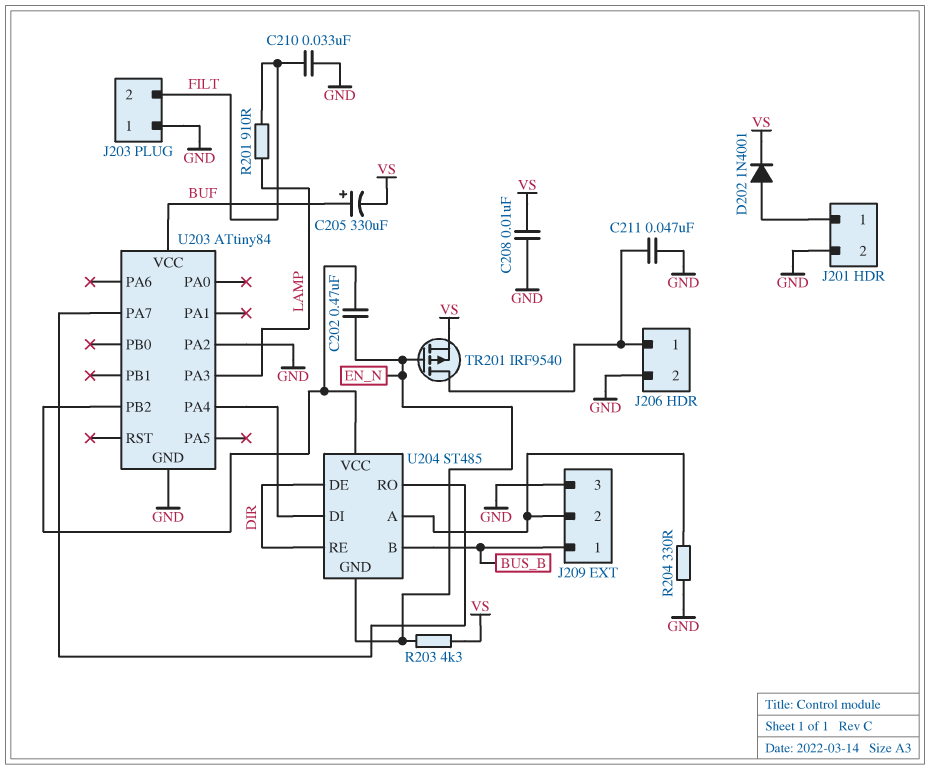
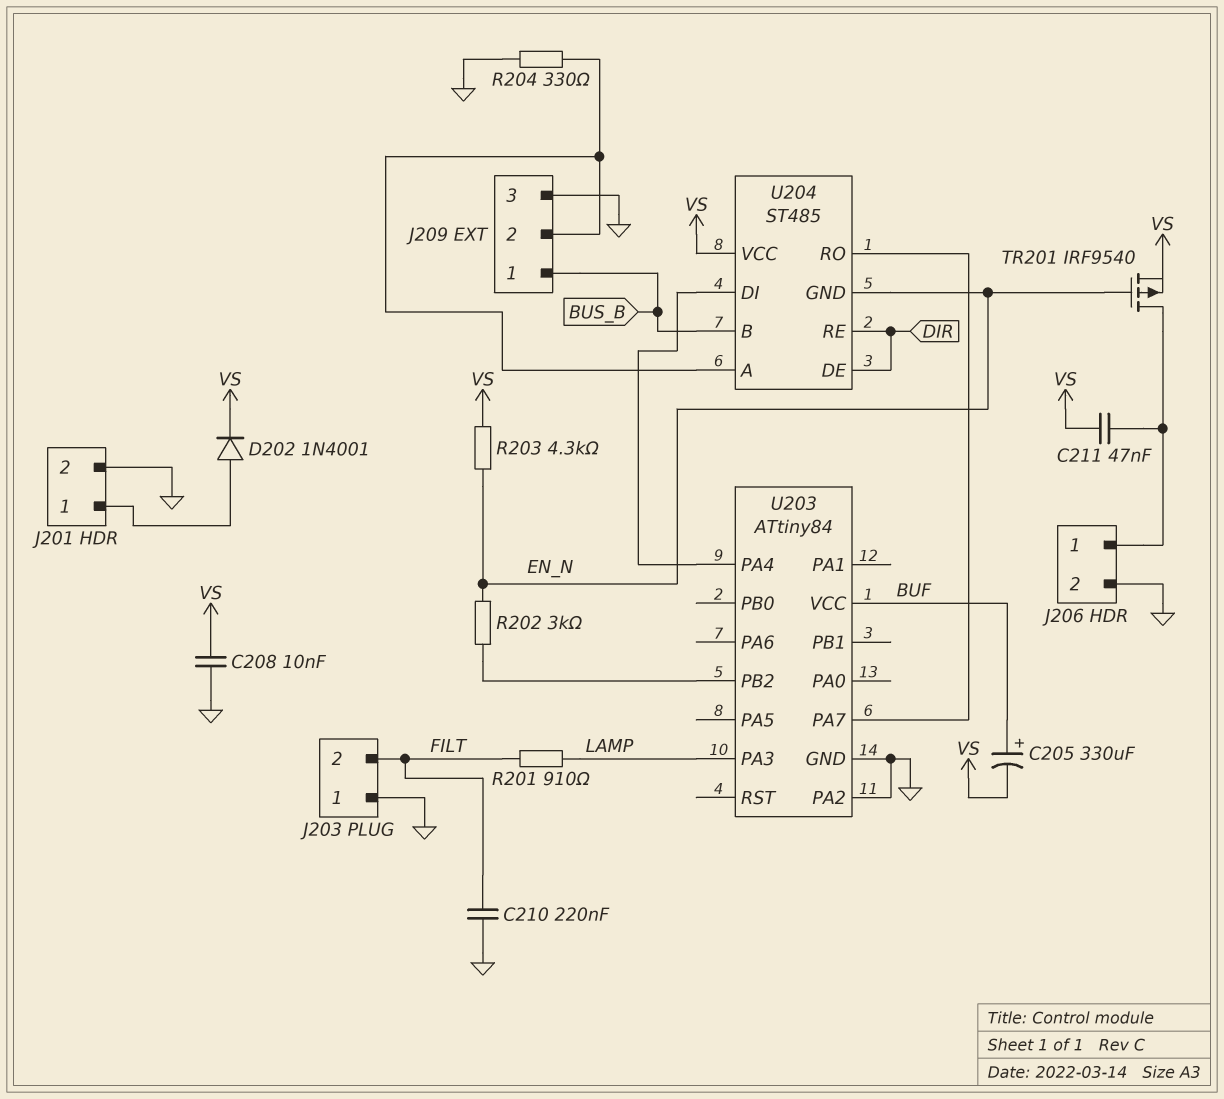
C202: 470nF (EN_N, U203/PB2) -> none
C210: 33nF (FILT, GND) -> 220nF (FILT, GND)
C211: 47nF (GND, J206/1) -> 47nF (J206/1, VS)
R202: none -> 3k (EN_N, U203/PB2)
U204 pin VCC: U203/PB2 -> VS

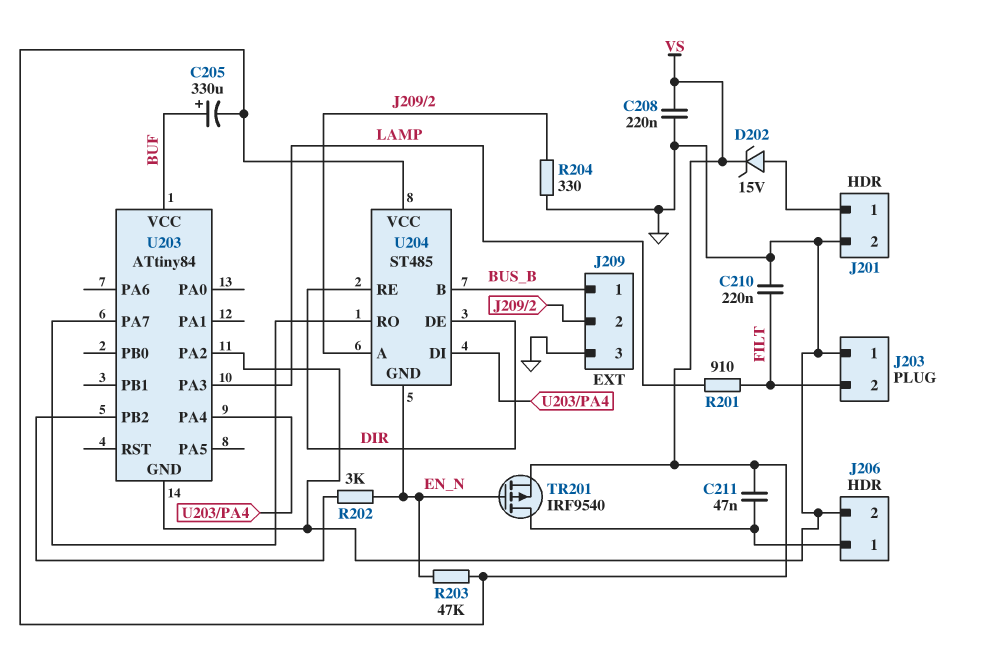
C208: 10nF (GND, VS) -> 220nF (GND, VS)
D202: diode 1N4001 (A J201/1, K VS) -> zener 15V (A J201/1, K VS)
R203: 4.3k (EN_N, VS) -> 47k (EN_N, VS)

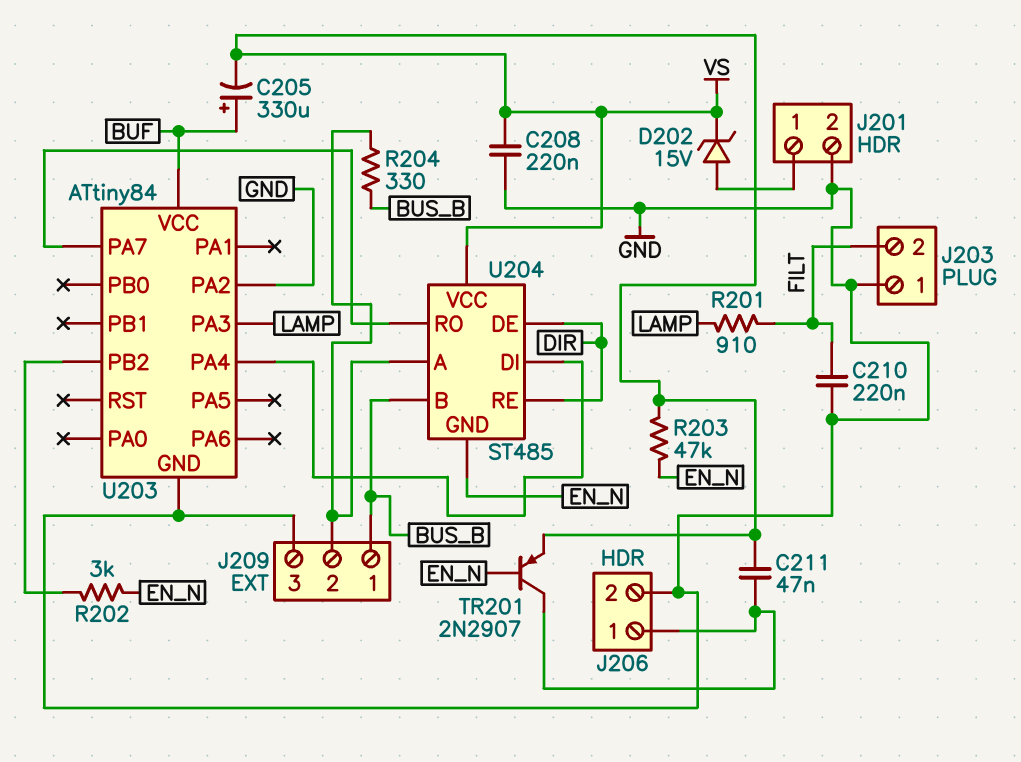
R204: 330 (GND, J209/2) -> 330 (BUS_B, J209/2)
TR201: PMOS IRF9540 (G EN_N, D J206/1, S VS) -> PNP 2N2907 (B EN_N, C J206/1, E VS)

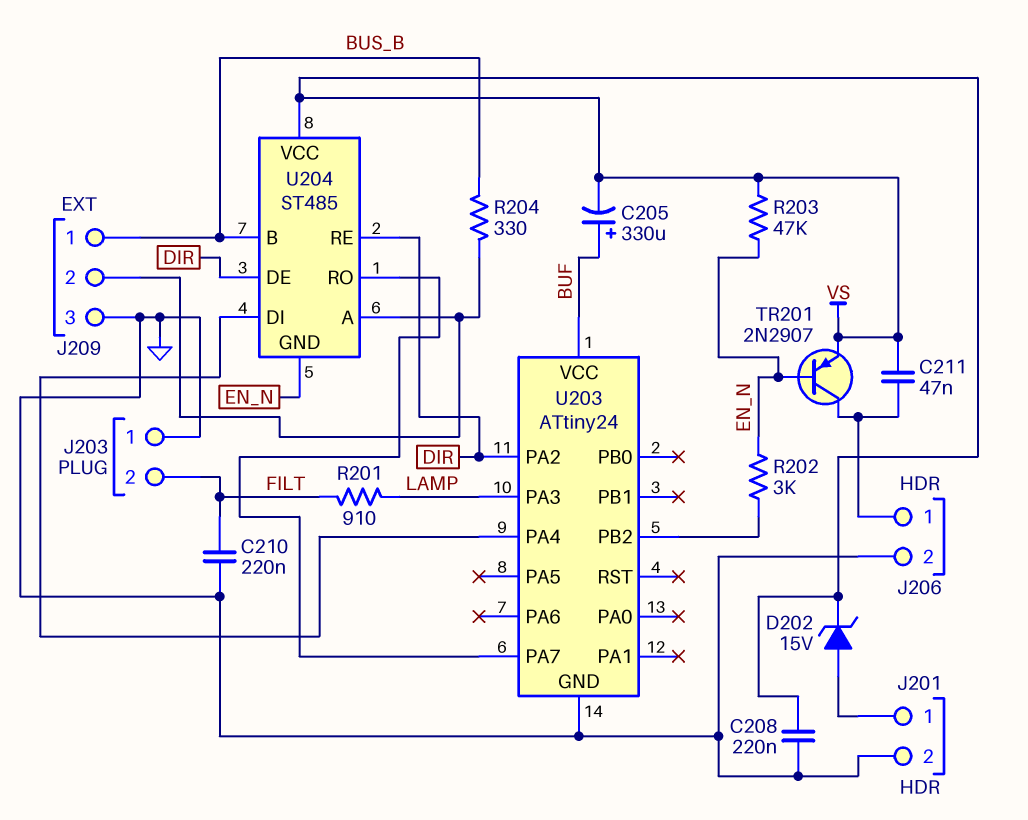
U203: ATtiny84 -> ATtiny24
U203 pin PA2: GND -> DIR

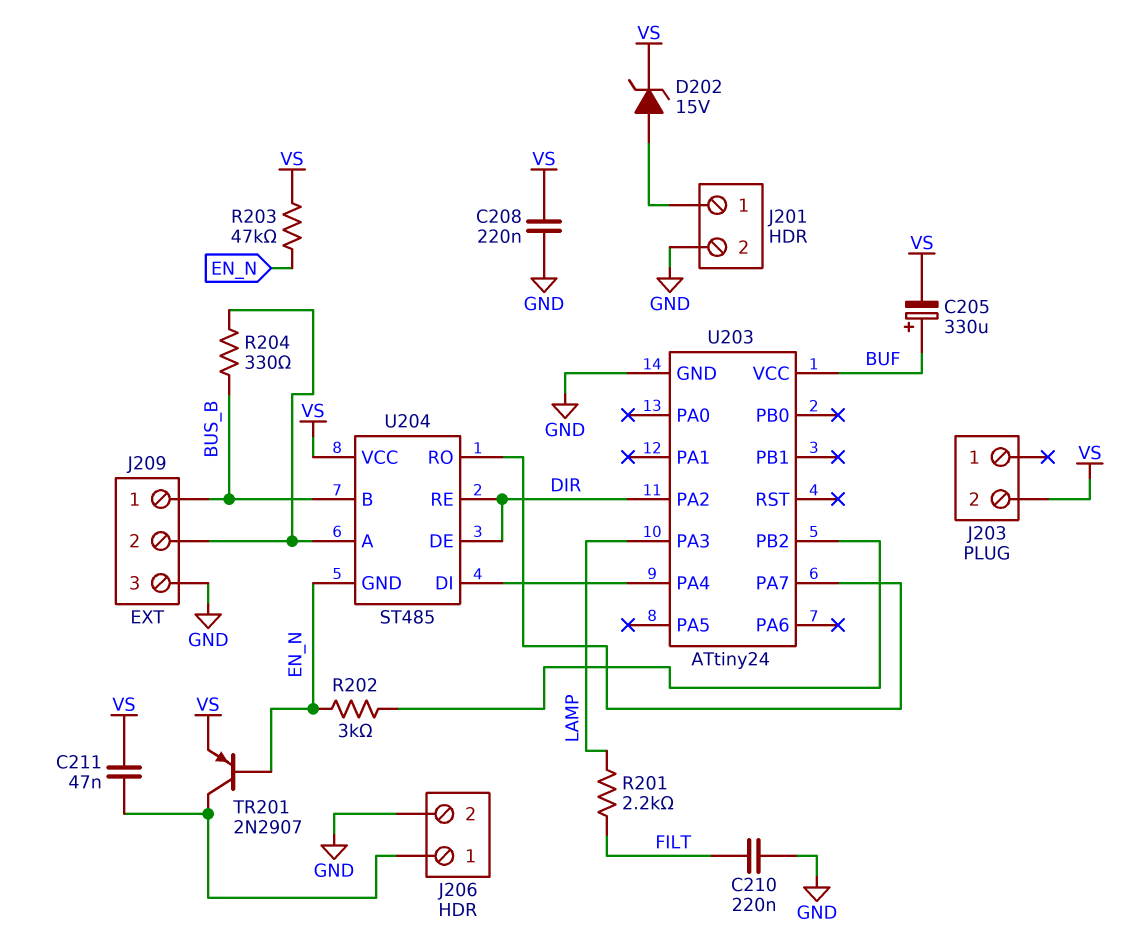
J203 pin 1: GND -> none
J203 pin 2: FILT -> VS
R201: 910 (FILT, LAMP) -> 2.2k (FILT, LAMP)

